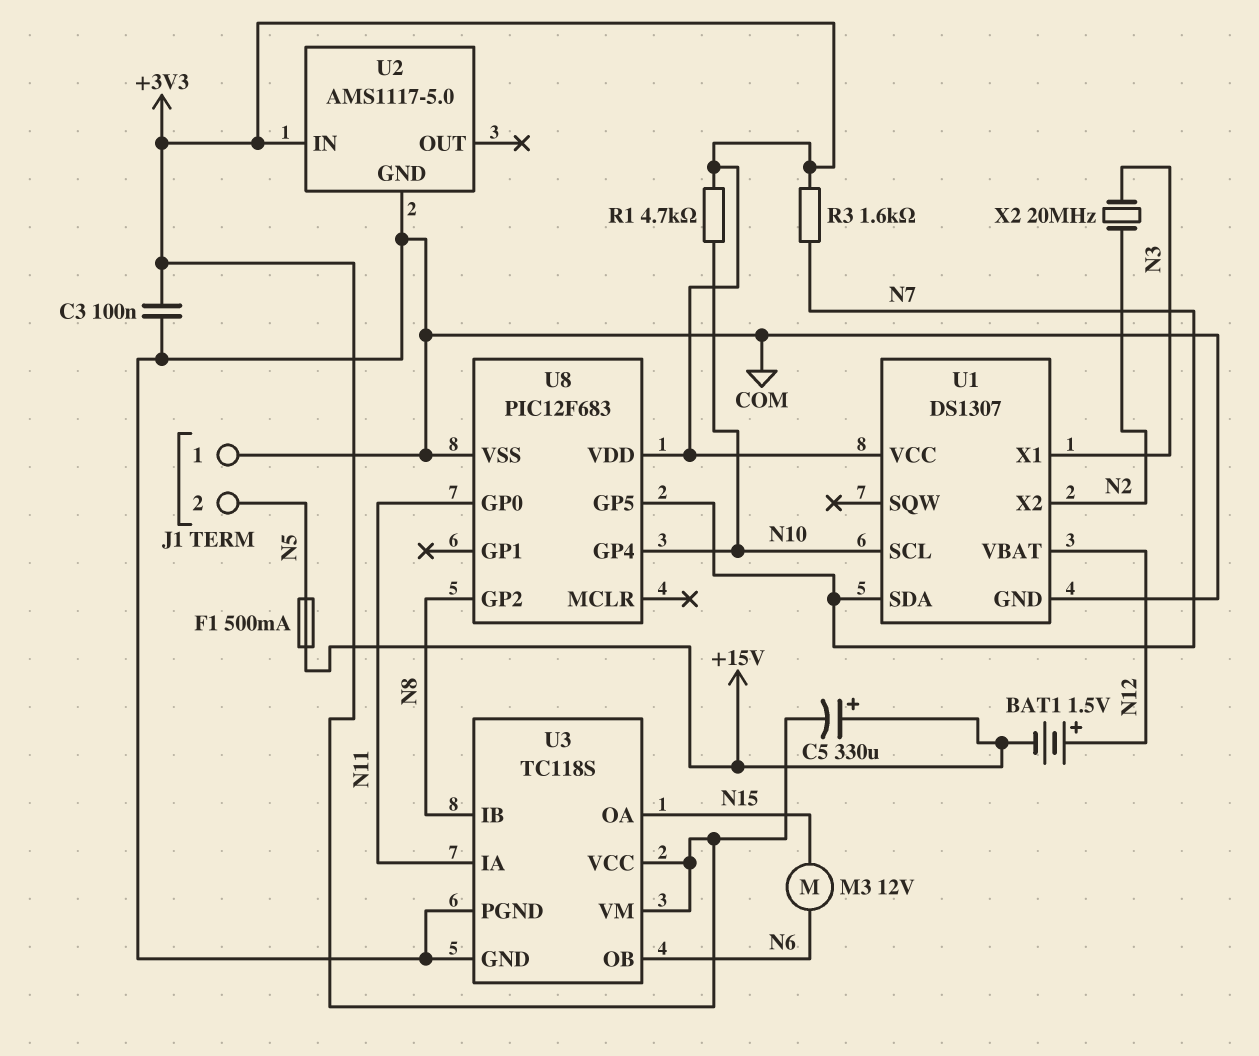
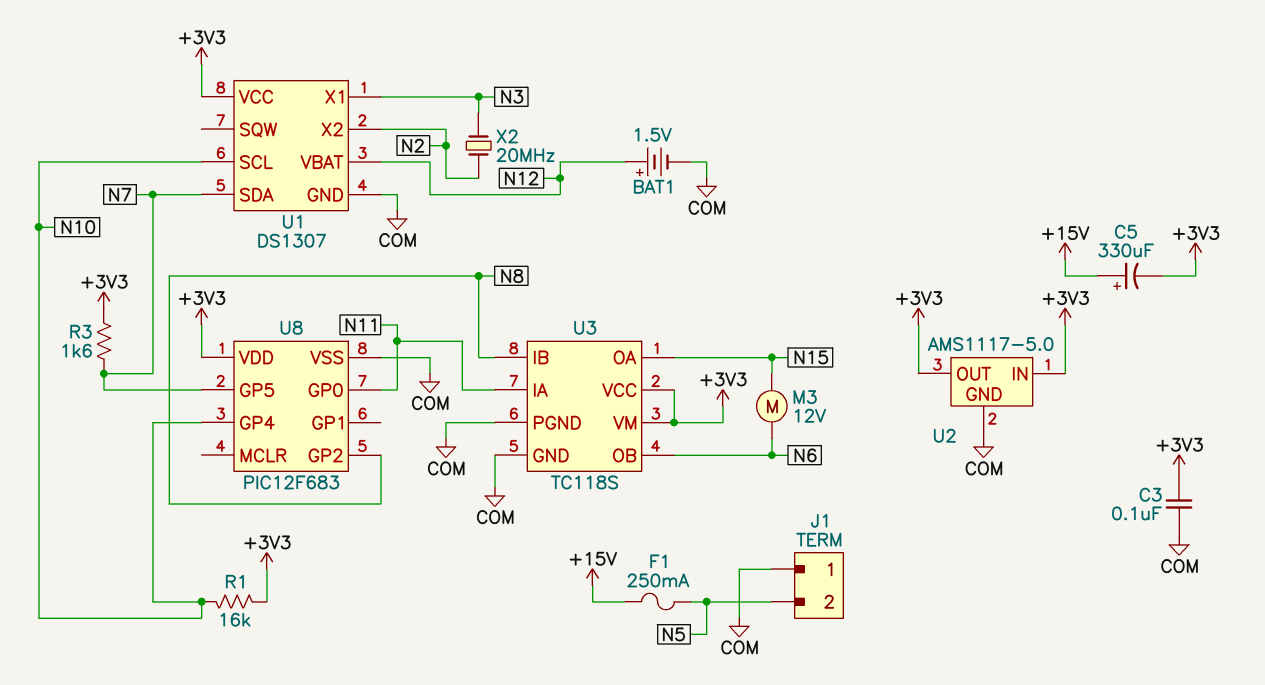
BAT1: 1.5V (plus N12, minus +15V) -> 1.5V (plus N12, minus COM)
F1: 500mA (+15V, N5) -> 250mA (+15V, N5)
R1: 4.7k (+3V3, N10) -> 16k (+3V3, N10)
U2 pin OUT: none -> +3V3

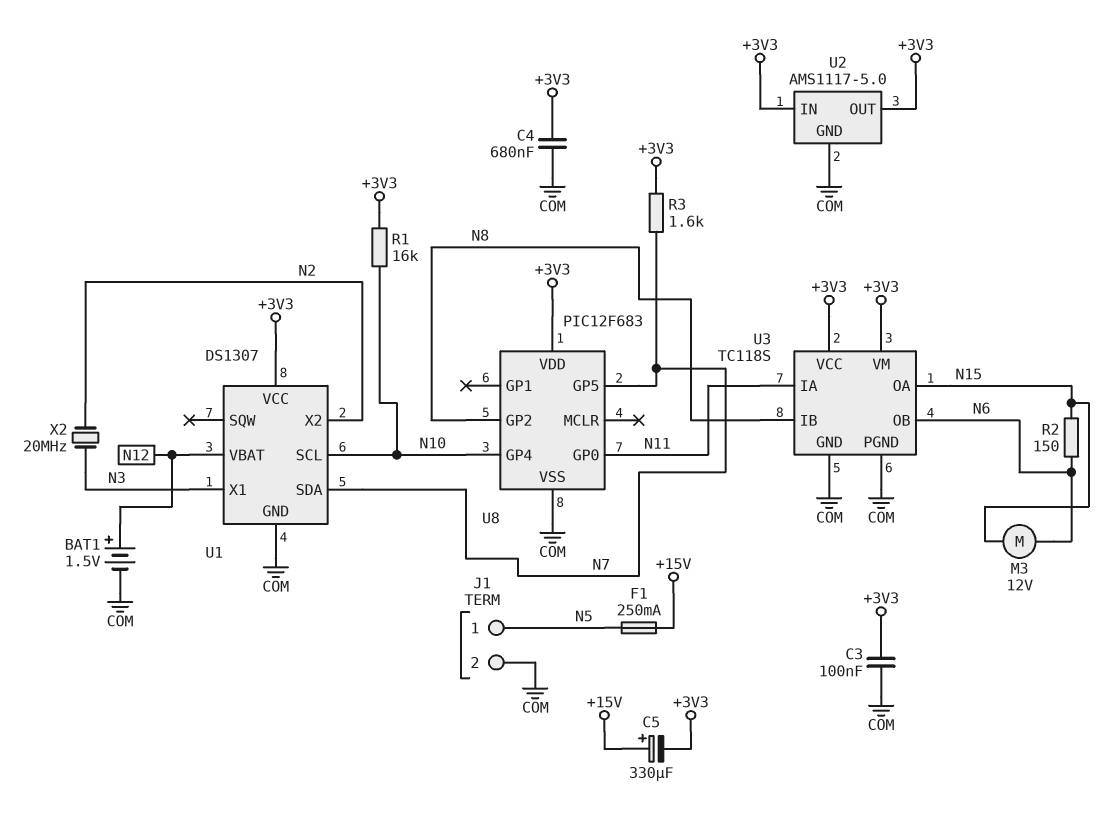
C4: none -> 680nF (+3V3, COM)
J1 pin 1: COM -> N5
J1 pin 2: N5 -> COM
R2: none -> 150 (N6, N15)

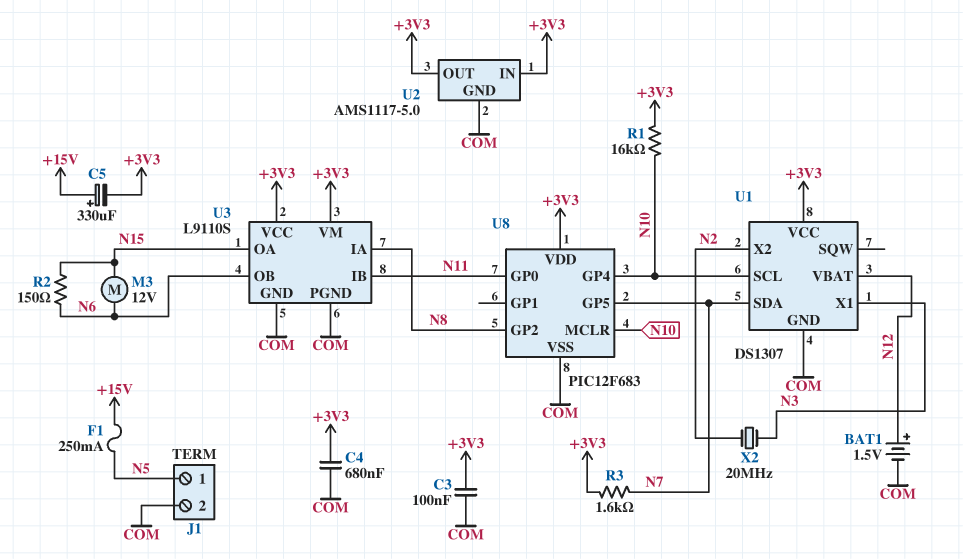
U3: TC118S -> L9110S
U3 pin IA: N11 -> N8
U3 pin IB: N8 -> N11
U8 pin MCLR: none -> N10

